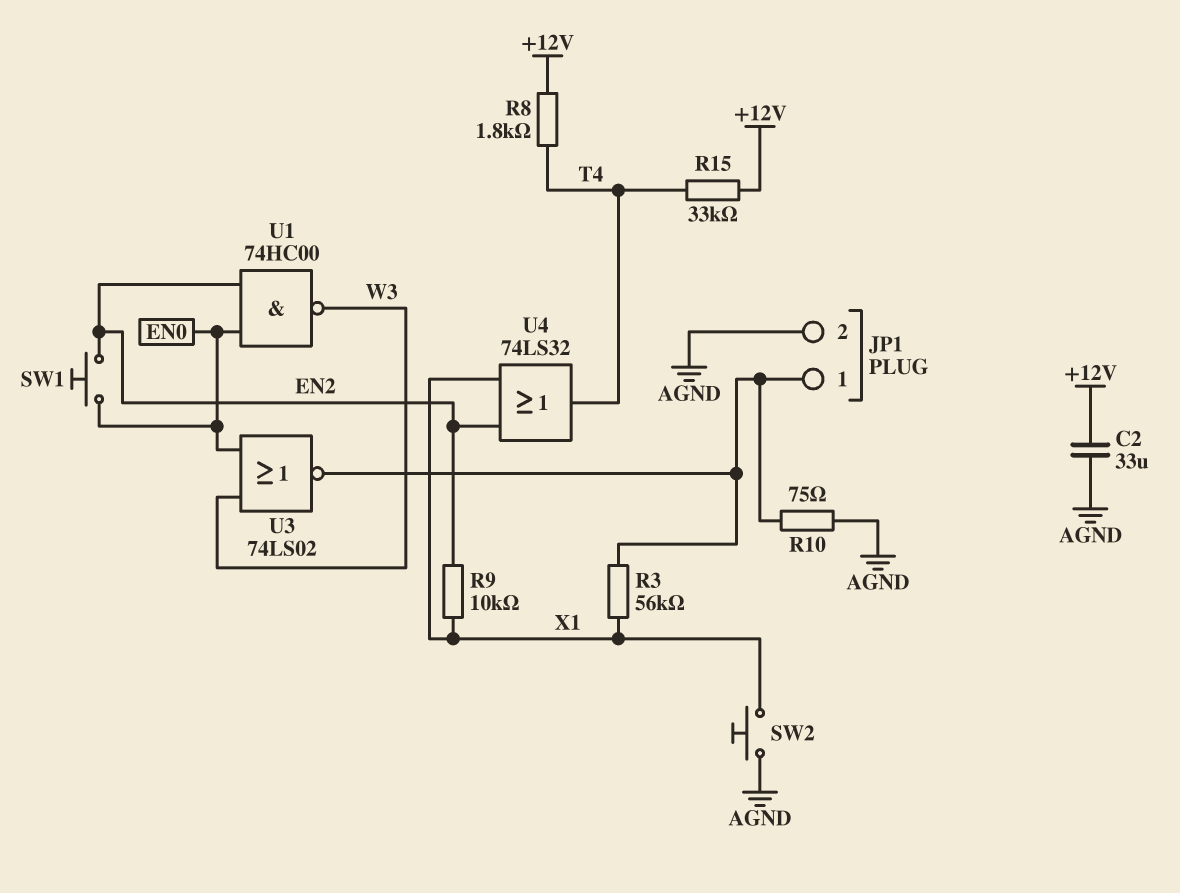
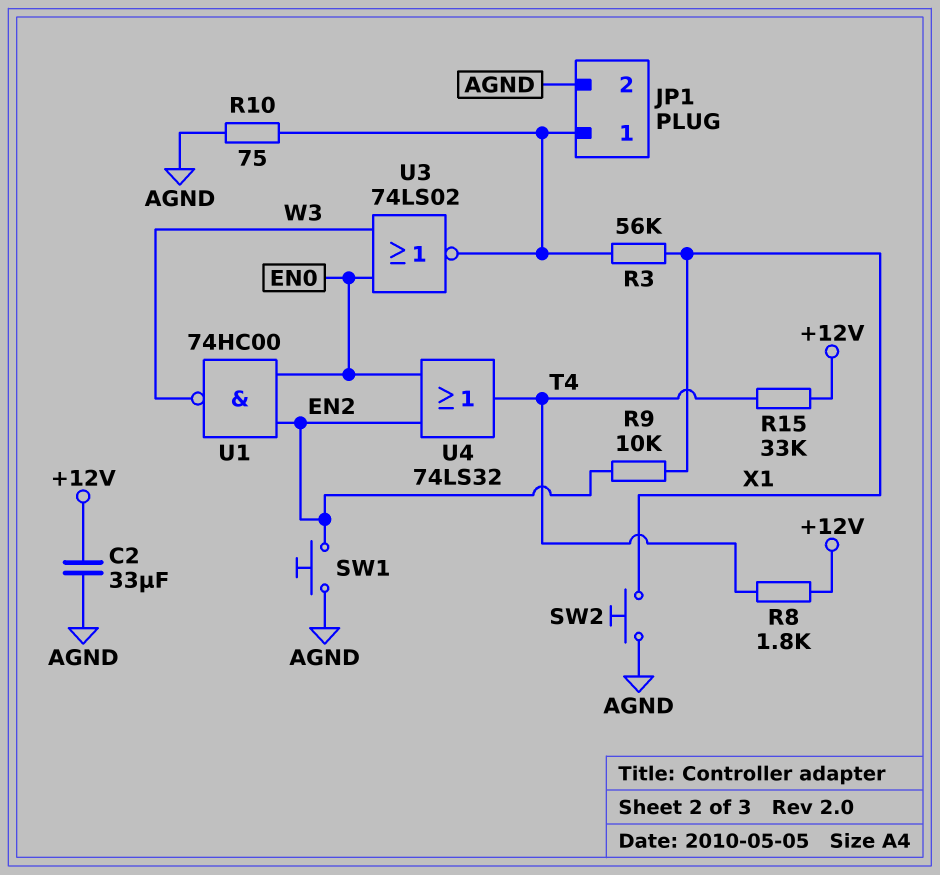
SW1: button (EN0, EN2) -> button (AGND, EN2)
U4: OR 74LS32 (in EN2, in X1, out T4) -> OR 74LS32 (in EN0, in EN2, out T4)

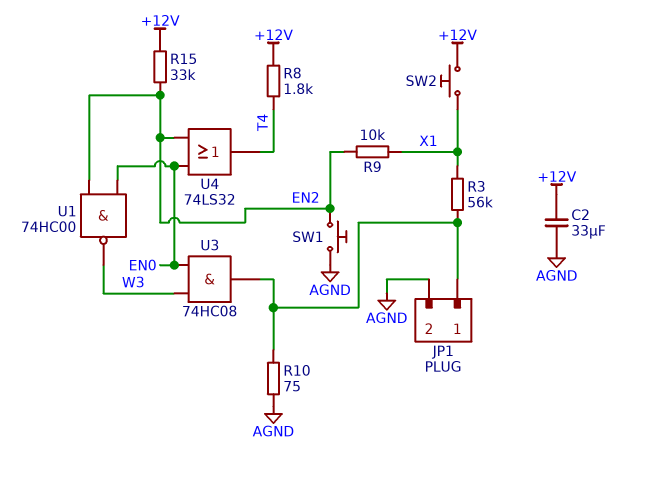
R15: 33k (+12V, T4) -> 33k (+12V, EN2)
SW2: button (AGND, X1) -> button (+12V, X1)
U3: NOR 74LS02 (in EN0, in W3, out JP1/1) -> AND 74HC08 (in EN0, in W3, out JP1/1)

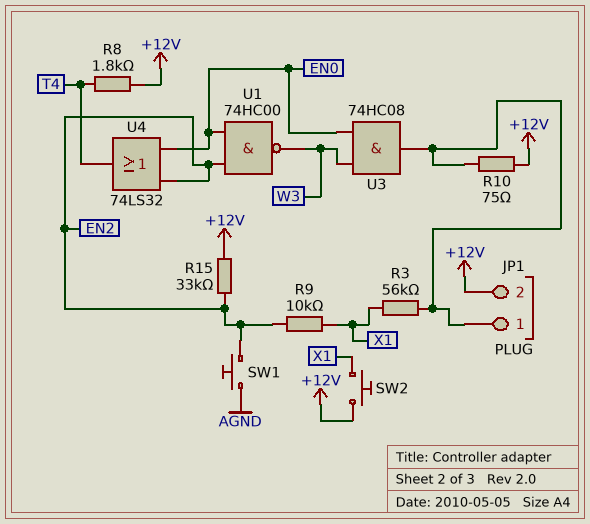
C2: 33uF (+12V, AGND) -> none
JP1 pin 2: AGND -> +12V
R10: 75 (AGND, JP1/1) -> 75 (+12V, JP1/1)

